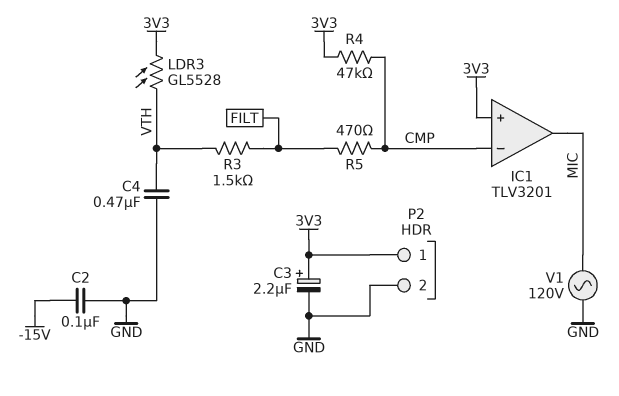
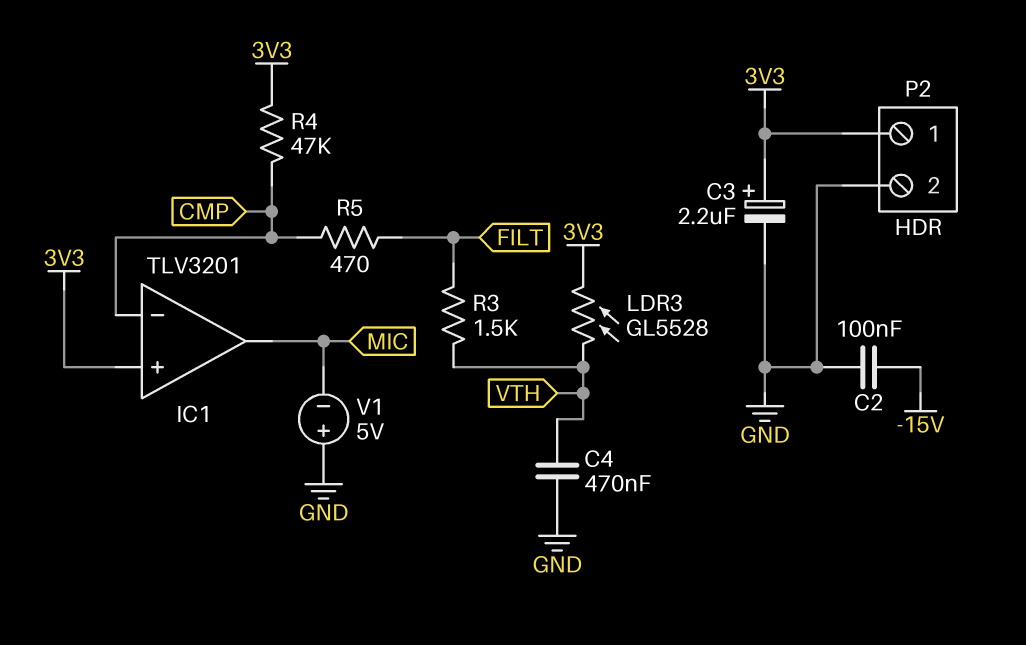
V1: AC 120V (GND, MIC) -> 5V (plus GND, minus MIC)

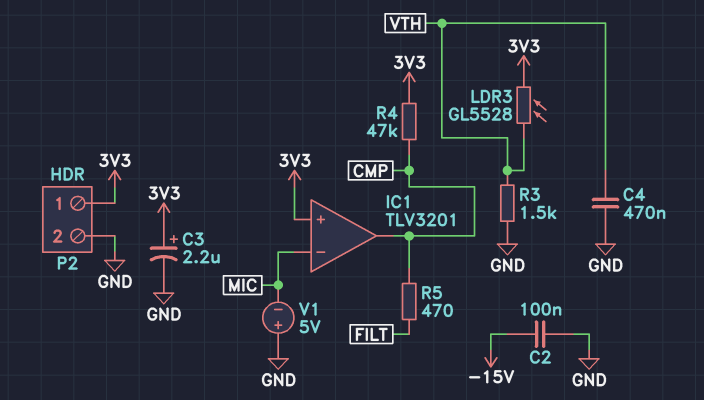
IC1 pin in-: CMP -> MIC
IC1 pin out: MIC -> CMP
R3: 1.5k (FILT, VTH) -> 1.5k (GND, VTH)

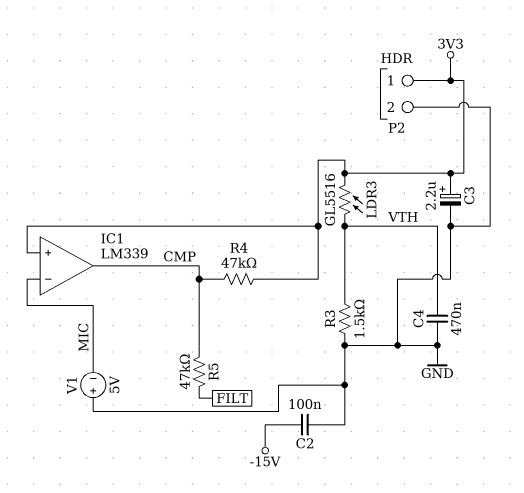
IC1: TLV3201 -> LM339
LDR3: GL5528 (3V3, VTH) -> GL5516 (3V3, VTH)
R5: 470 (CMP, FILT) -> 47k (CMP, FILT)

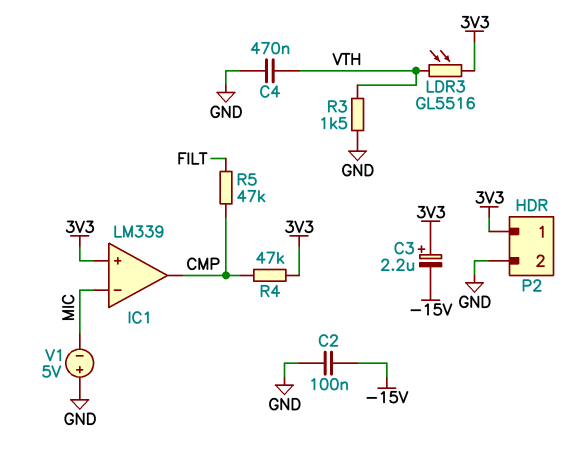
C3: 2.2uF (plus 3V3, minus GND) -> 2.2uF (plus 3V3, minus -15V)

